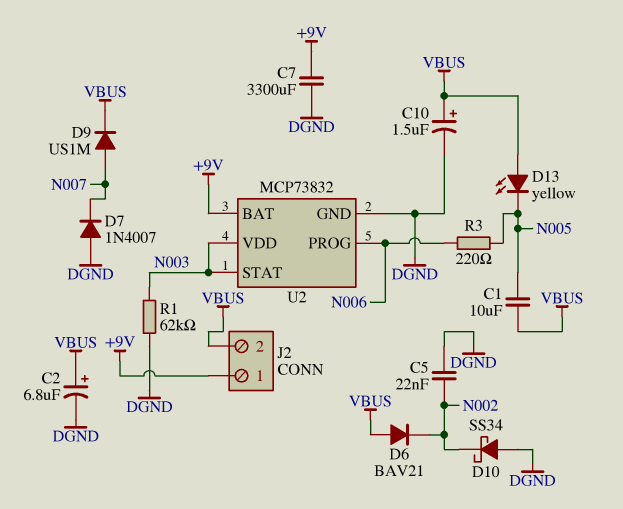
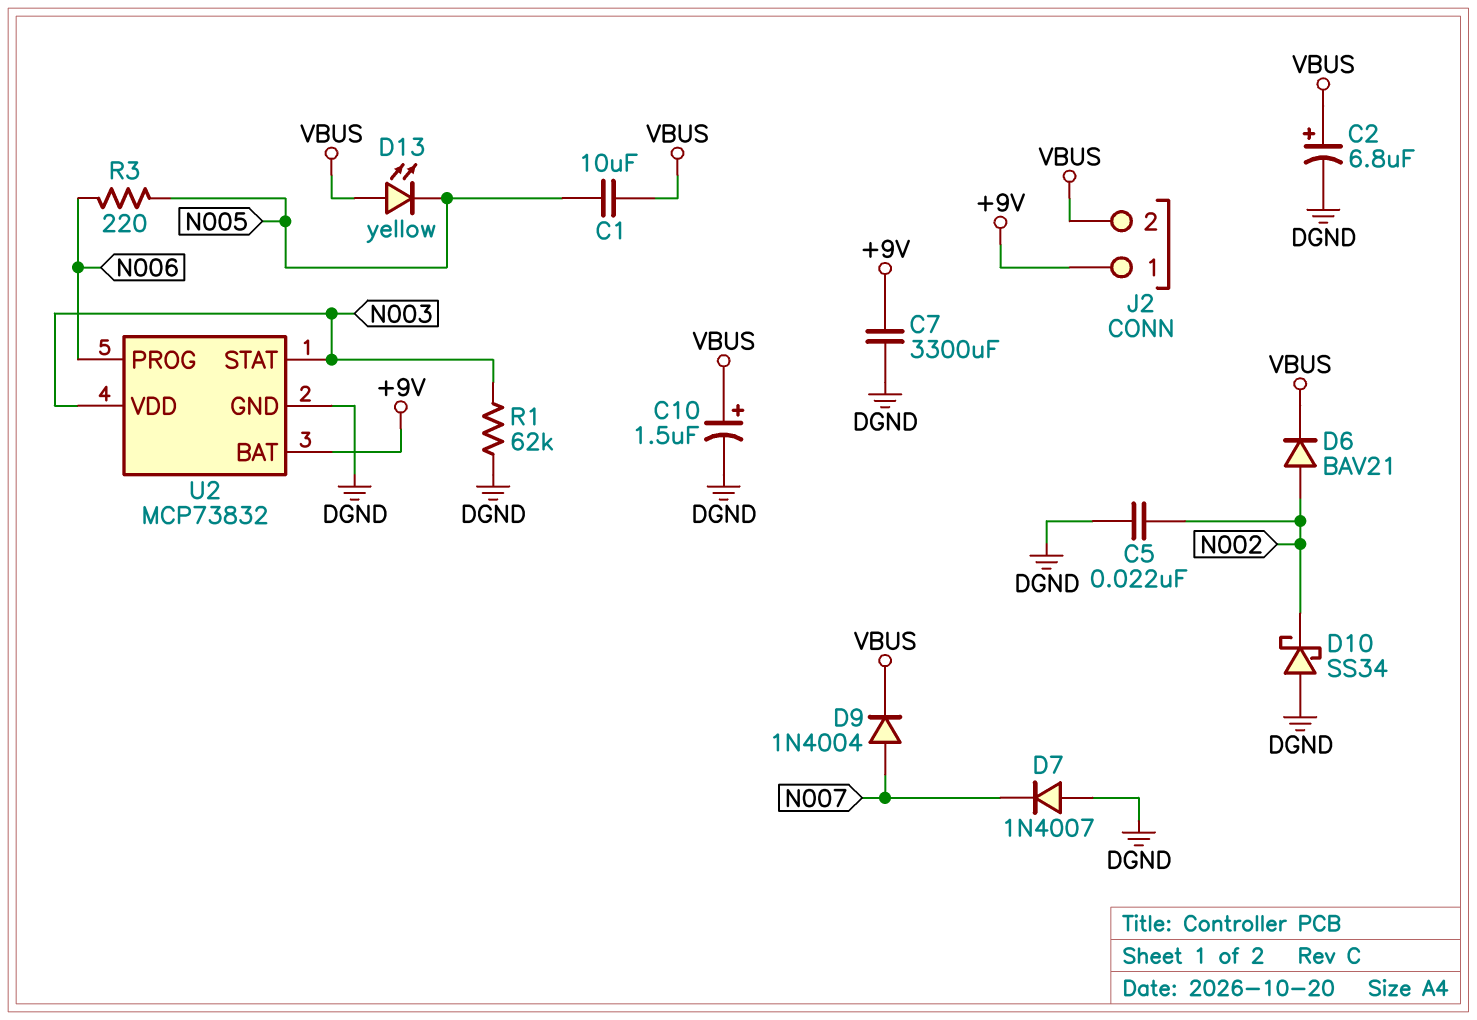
D6: diode BAV21 (A VBUS, K N002) -> diode BAV21 (A N002, K VBUS)
D9: diode US1M (A N007, K VBUS) -> diode 1N4004 (A N007, K VBUS)

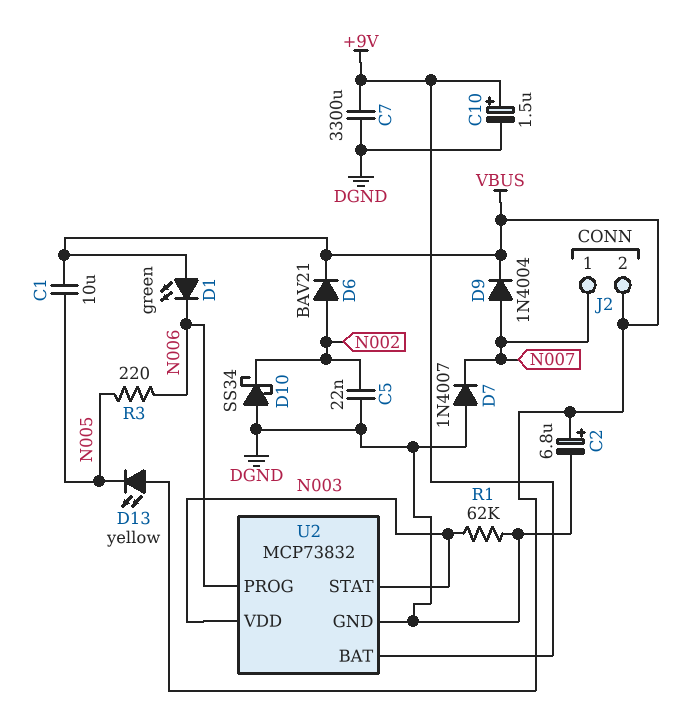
C10: 1.5uF (plus VBUS, minus DGND) -> 1.5uF (plus +9V, minus DGND)
D1: none -> LED green (A VBUS, K N006)
J2 pin 1: +9V -> N007

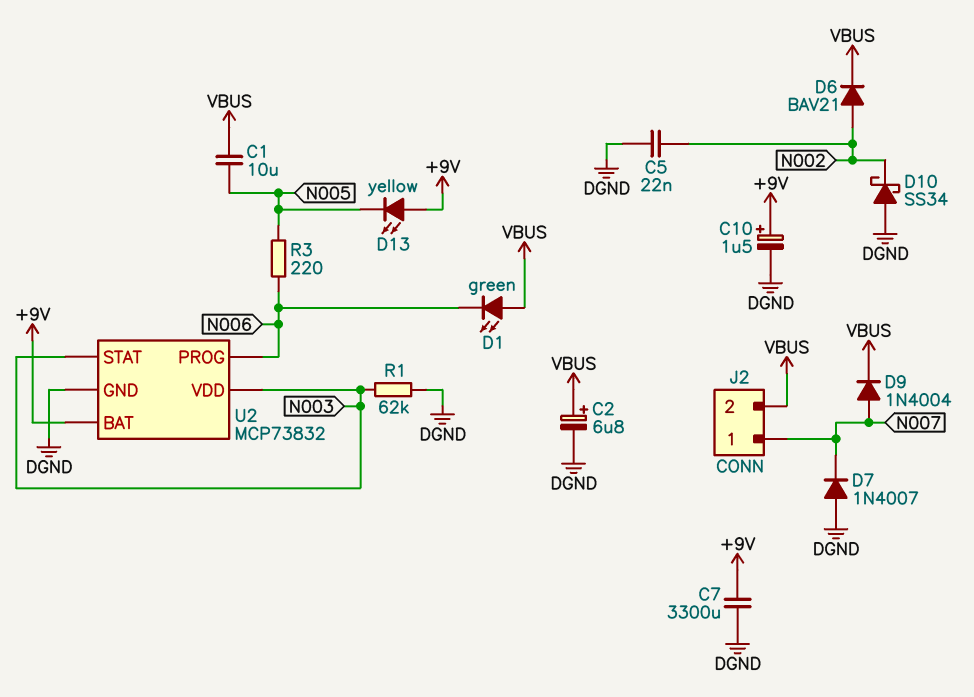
D13: LED yellow (A VBUS, K N005) -> LED yellow (A +9V, K N005)

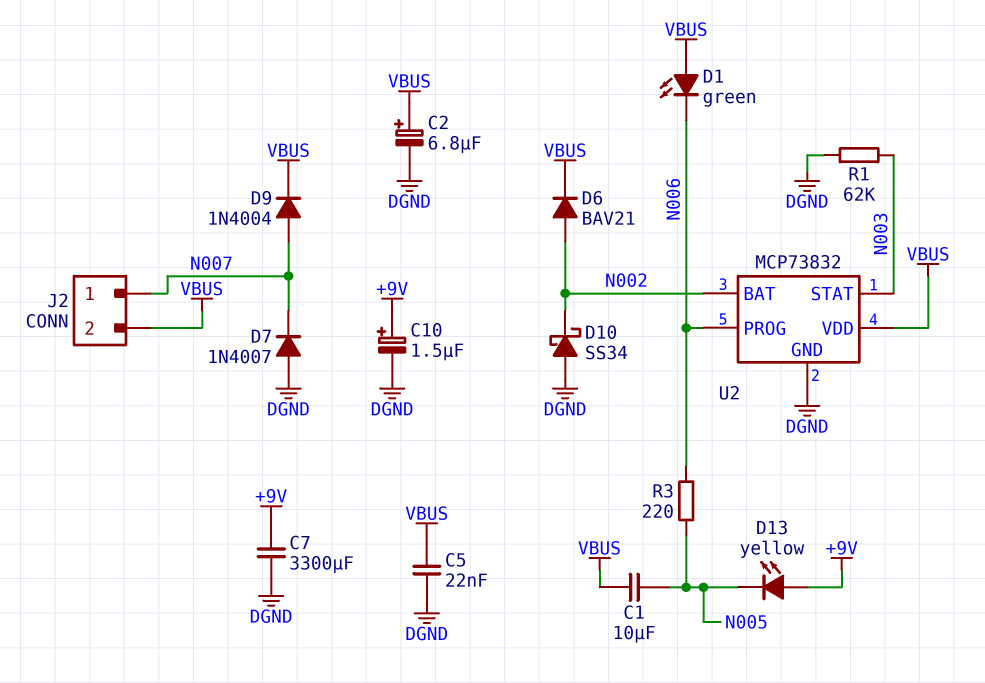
C5: 22nF (DGND, N002) -> 22nF (DGND, VBUS)
U2 pin BAT: +9V -> N002
U2 pin VDD: N003 -> VBUS

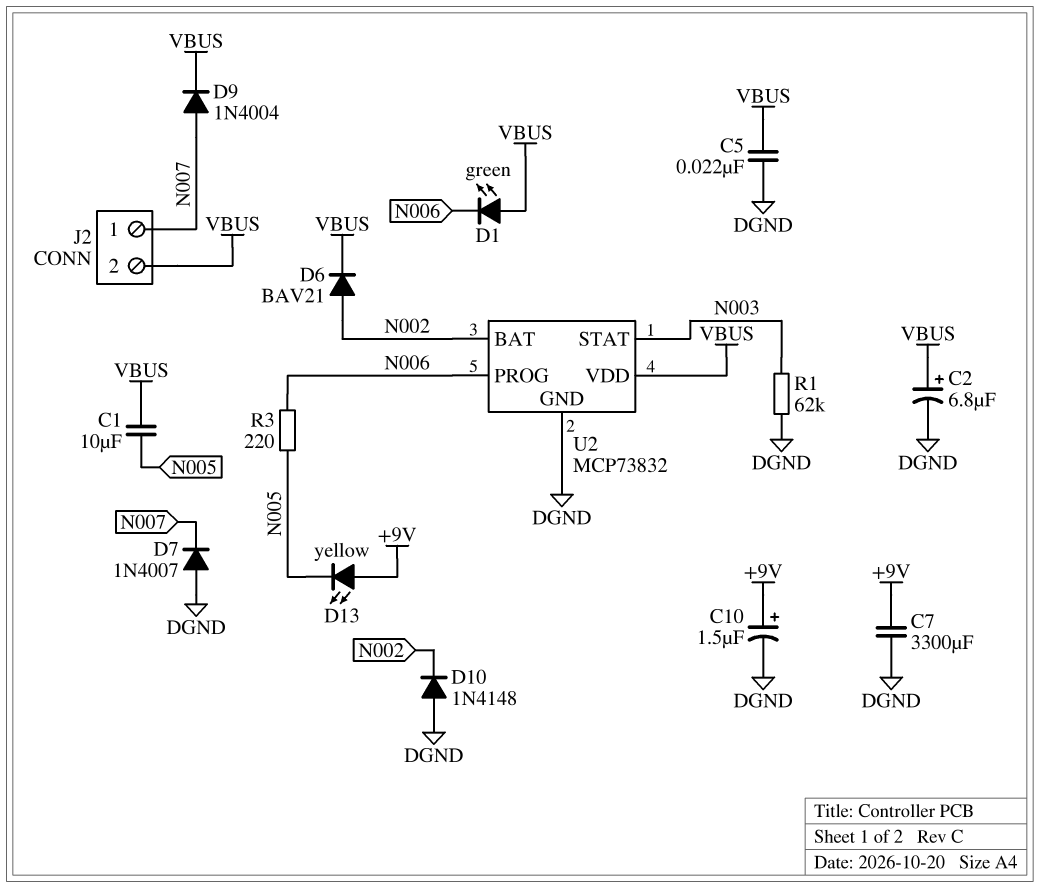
D10: schottky SS34 (A DGND, K N002) -> diode 1N4148 (A DGND, K N002)

